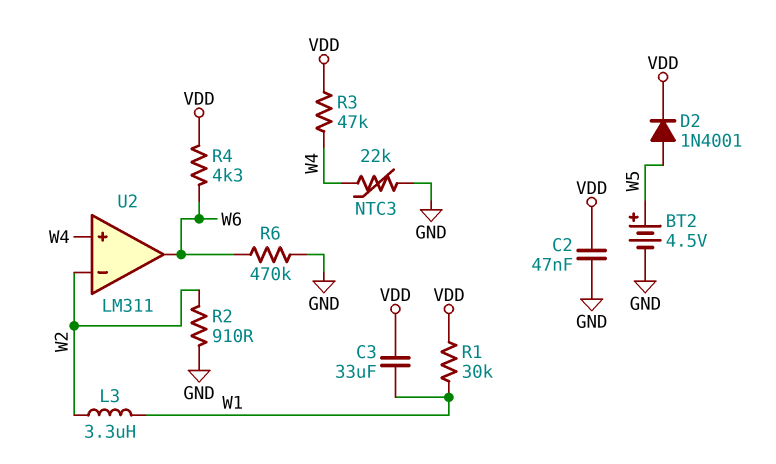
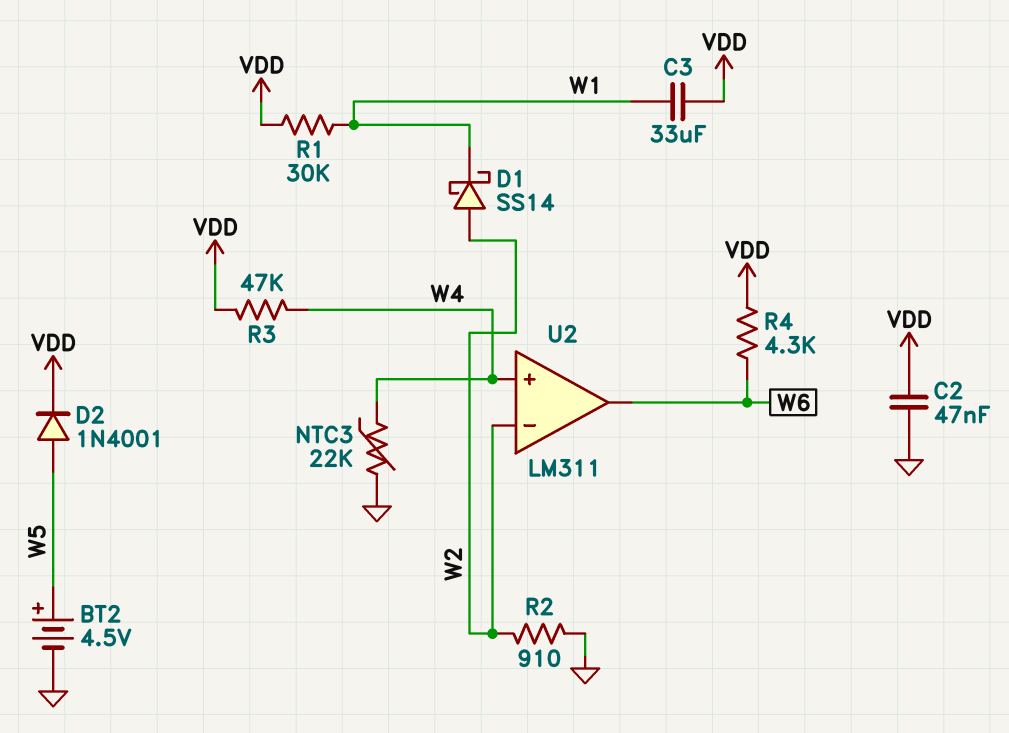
D1: none -> schottky SS14 (A W2, K W1)
L3: 3.3uH (W1, W2) -> none
R6: 470k (GND, W6) -> none

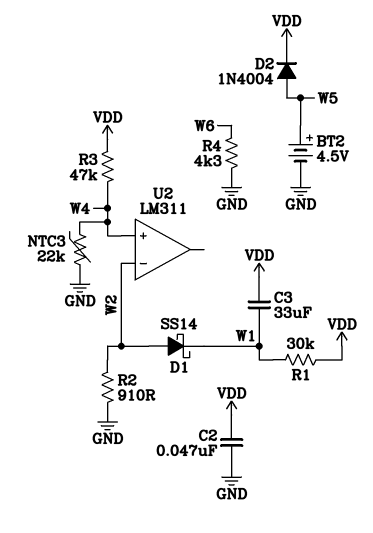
D2: diode 1N4001 (A W5, K VDD) -> diode 1N4004 (A W5, K VDD)
R4: 4.3k (VDD, W6) -> 4.3k (GND, W6)
U2 pin out: W6 -> none

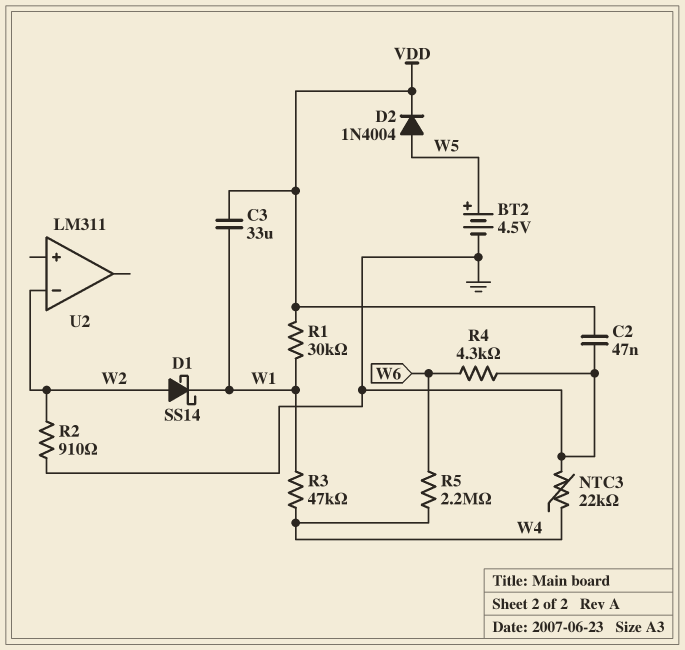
R3: 47k (VDD, W4) -> 47k (W1, W4)
R5: none -> 2.2M (W4, W6)
U2 pin in+: W4 -> none

